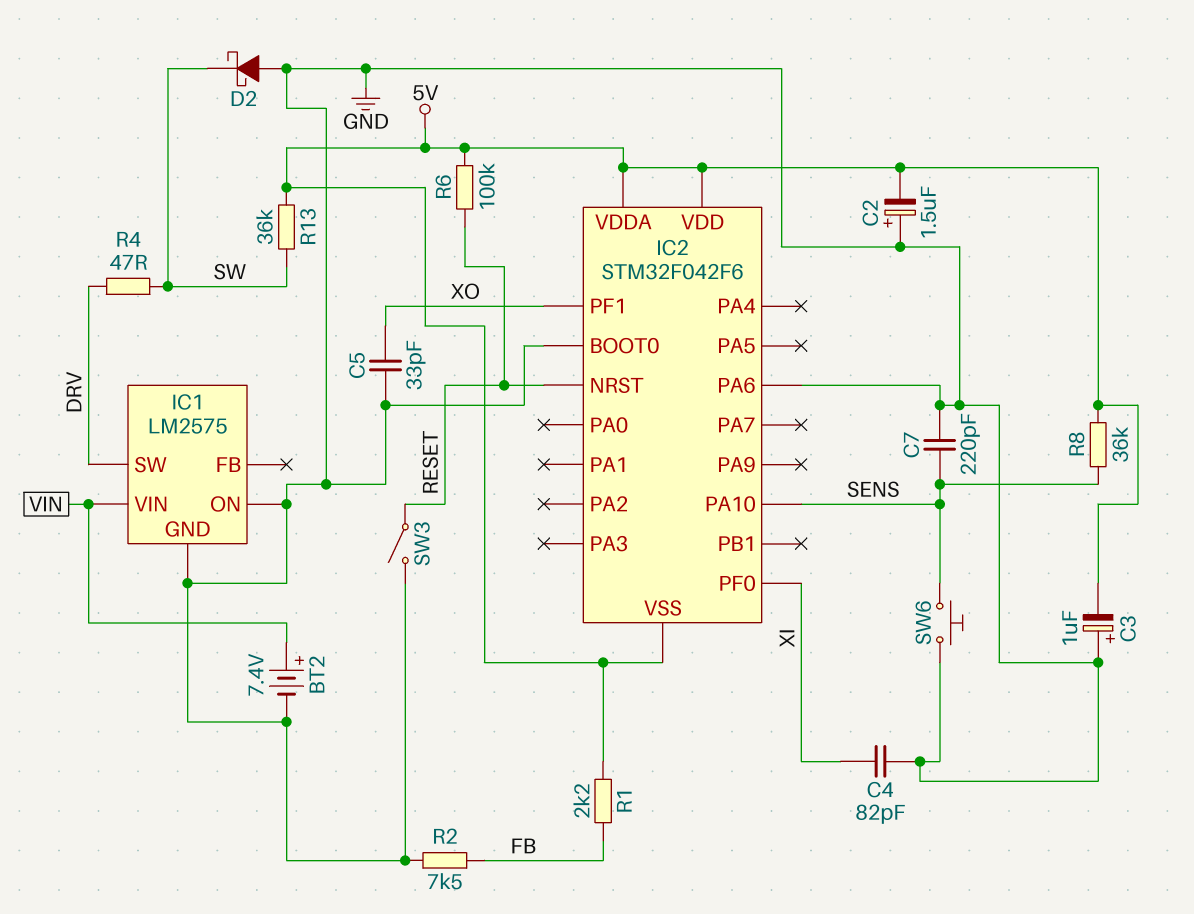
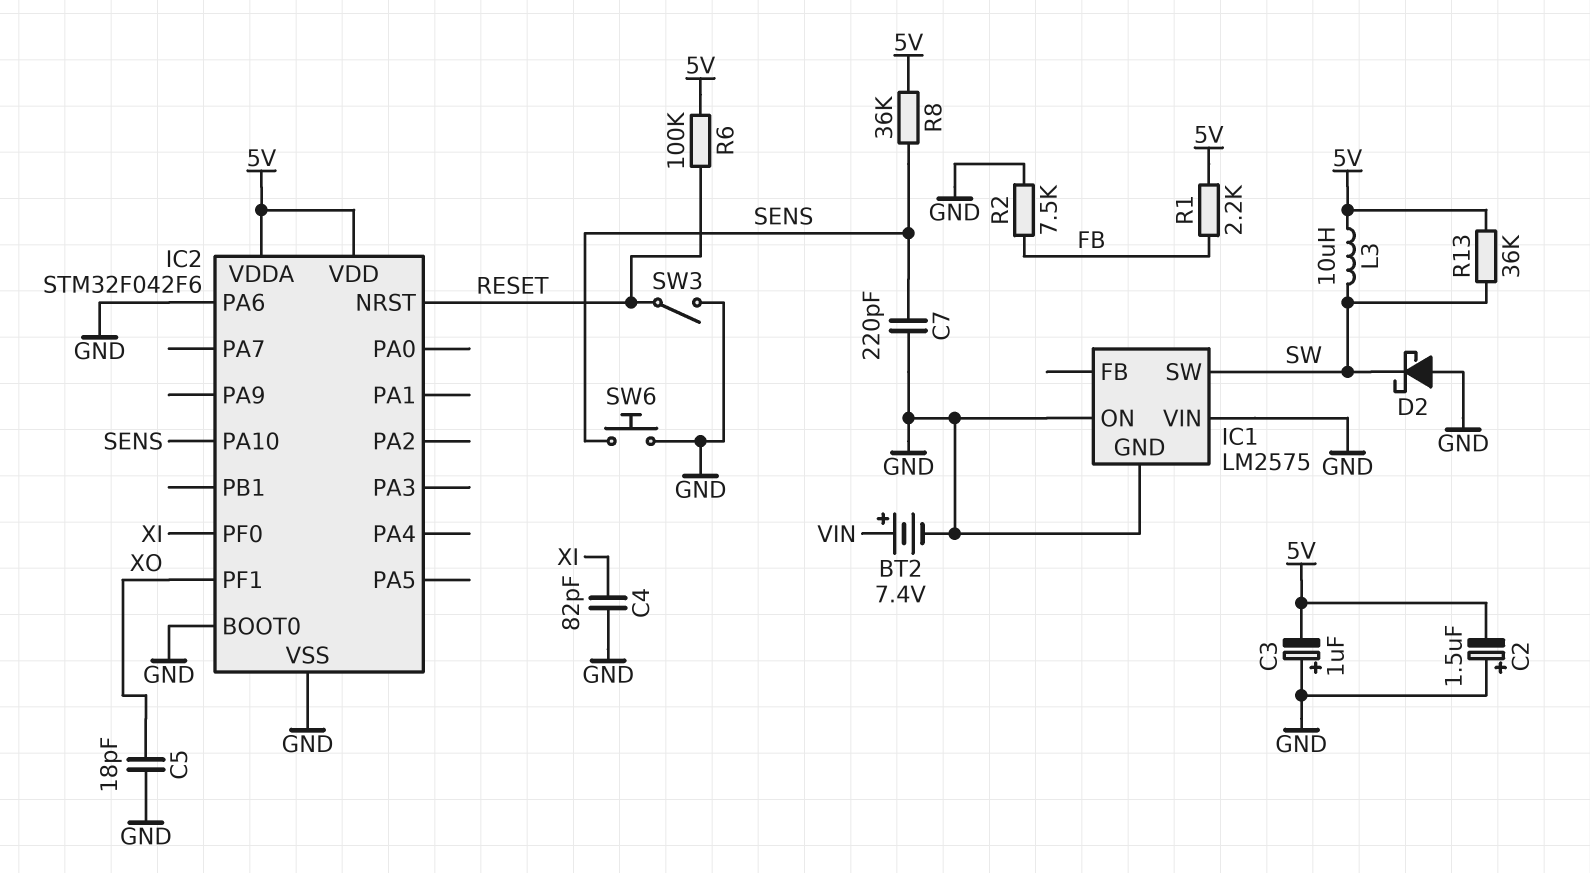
C5: 33pF (GND, XO) -> 18pF (GND, XO)
IC1 pin SW: DRV -> SW
IC1 pin VIN: VIN -> GND
IC2 pin VSS: 5V -> GND
L3: none -> 10uH (5V, SW)
R4: 47 (DRV, SW) -> none

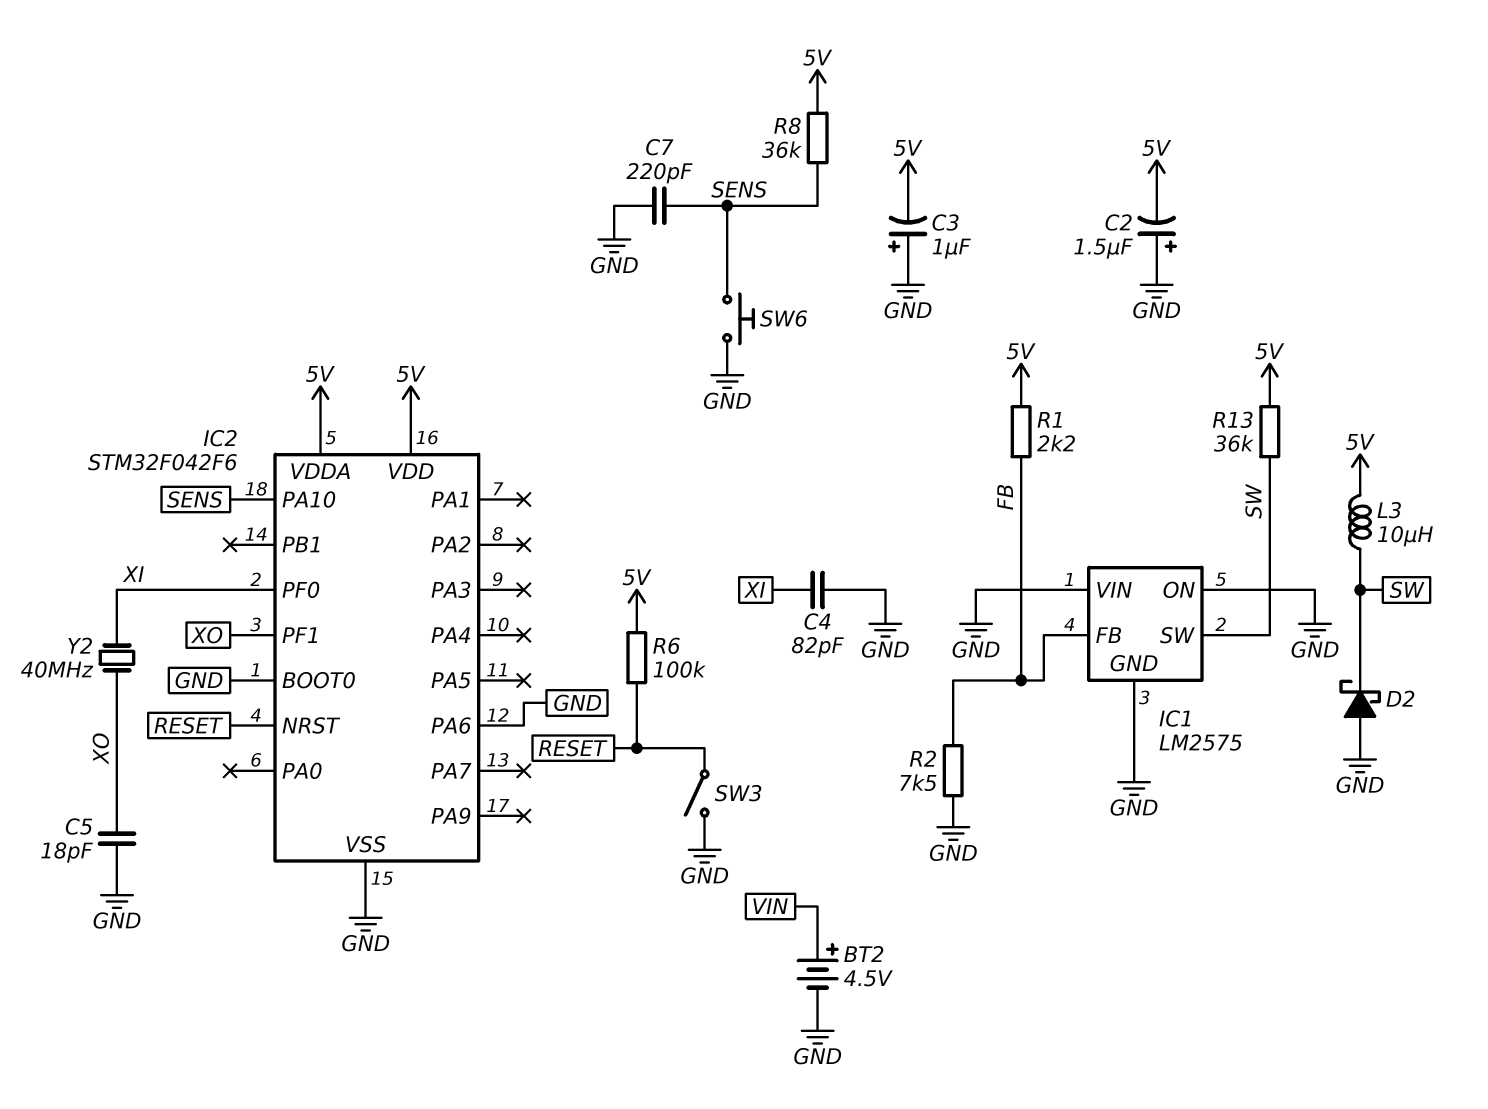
BT2: 7.4V (plus VIN, minus GND) -> 4.5V (plus VIN, minus GND)
IC1 pin FB: none -> FB
Y2: none -> 40MHz (XI, XO)

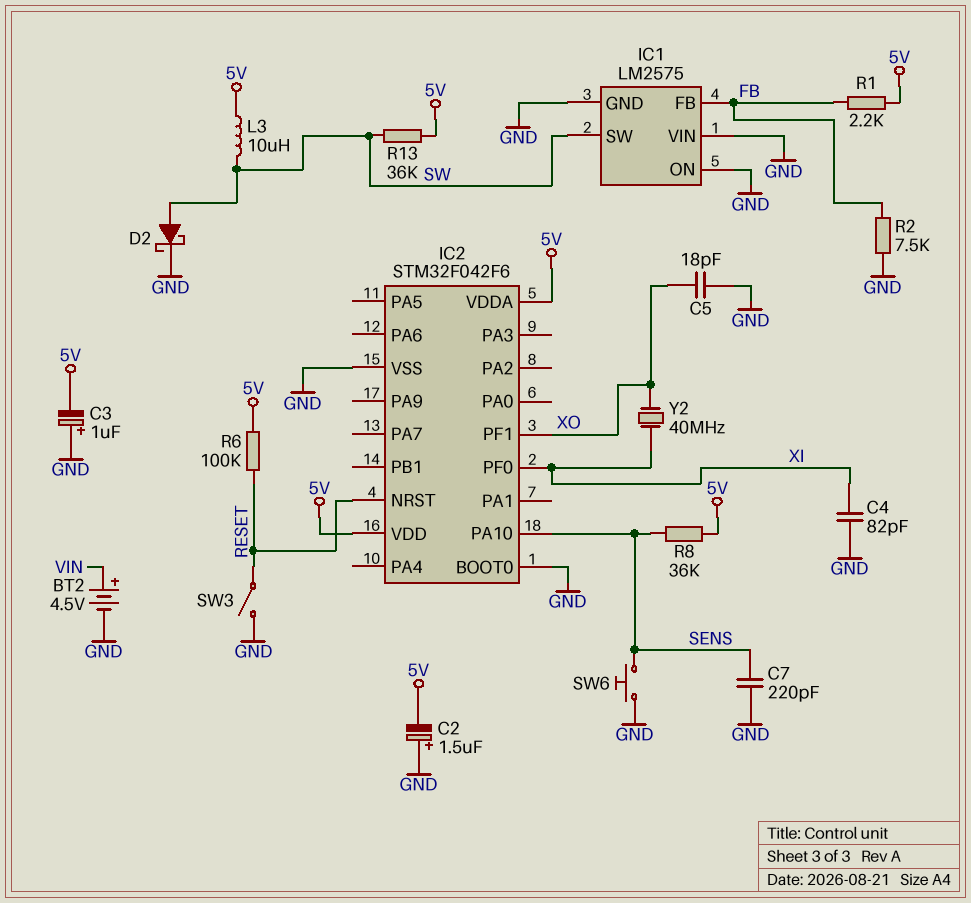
D2: schottky (A GND, K SW) -> schottky (A SW, K GND)
IC2 pin PA6: GND -> none

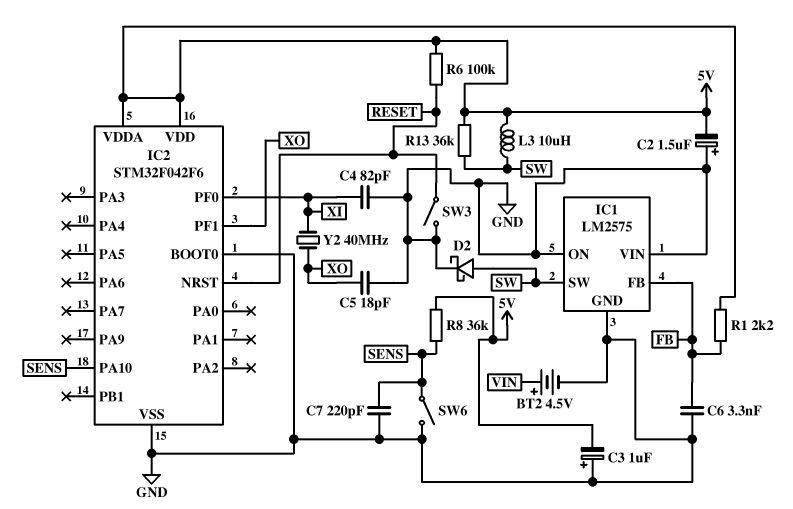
C6: none -> 3.3nF (FB, GND)
R2: 7.5k (FB, GND) -> none
SW6: button (GND, SENS) -> switch (GND, SENS)

